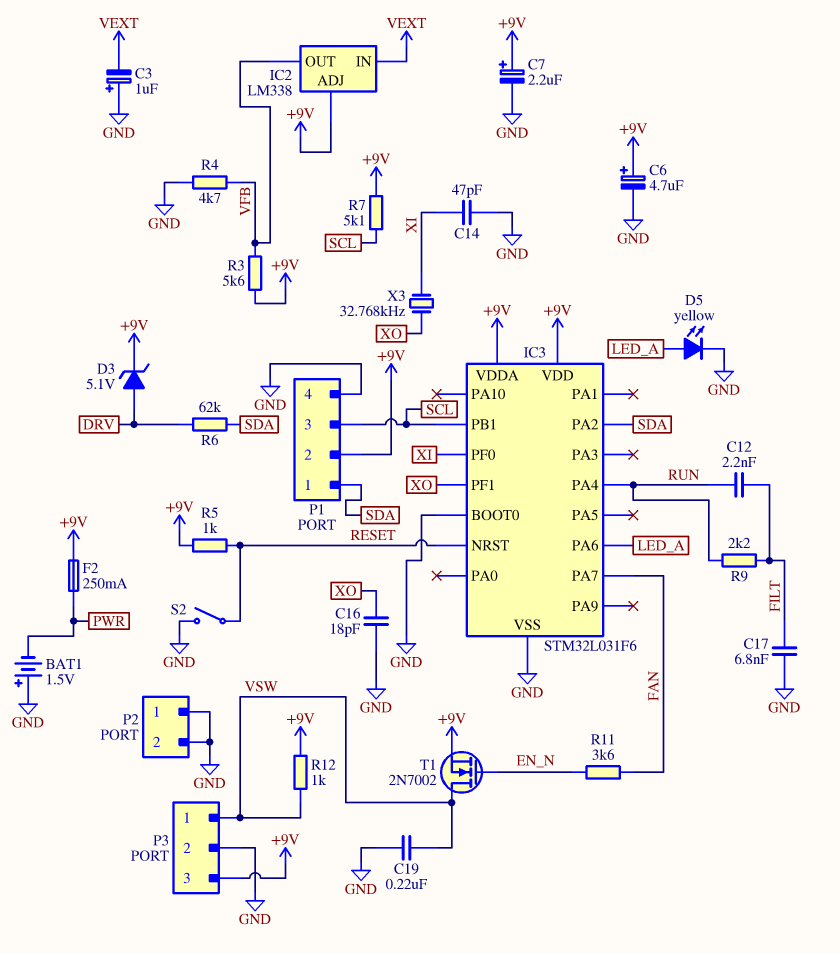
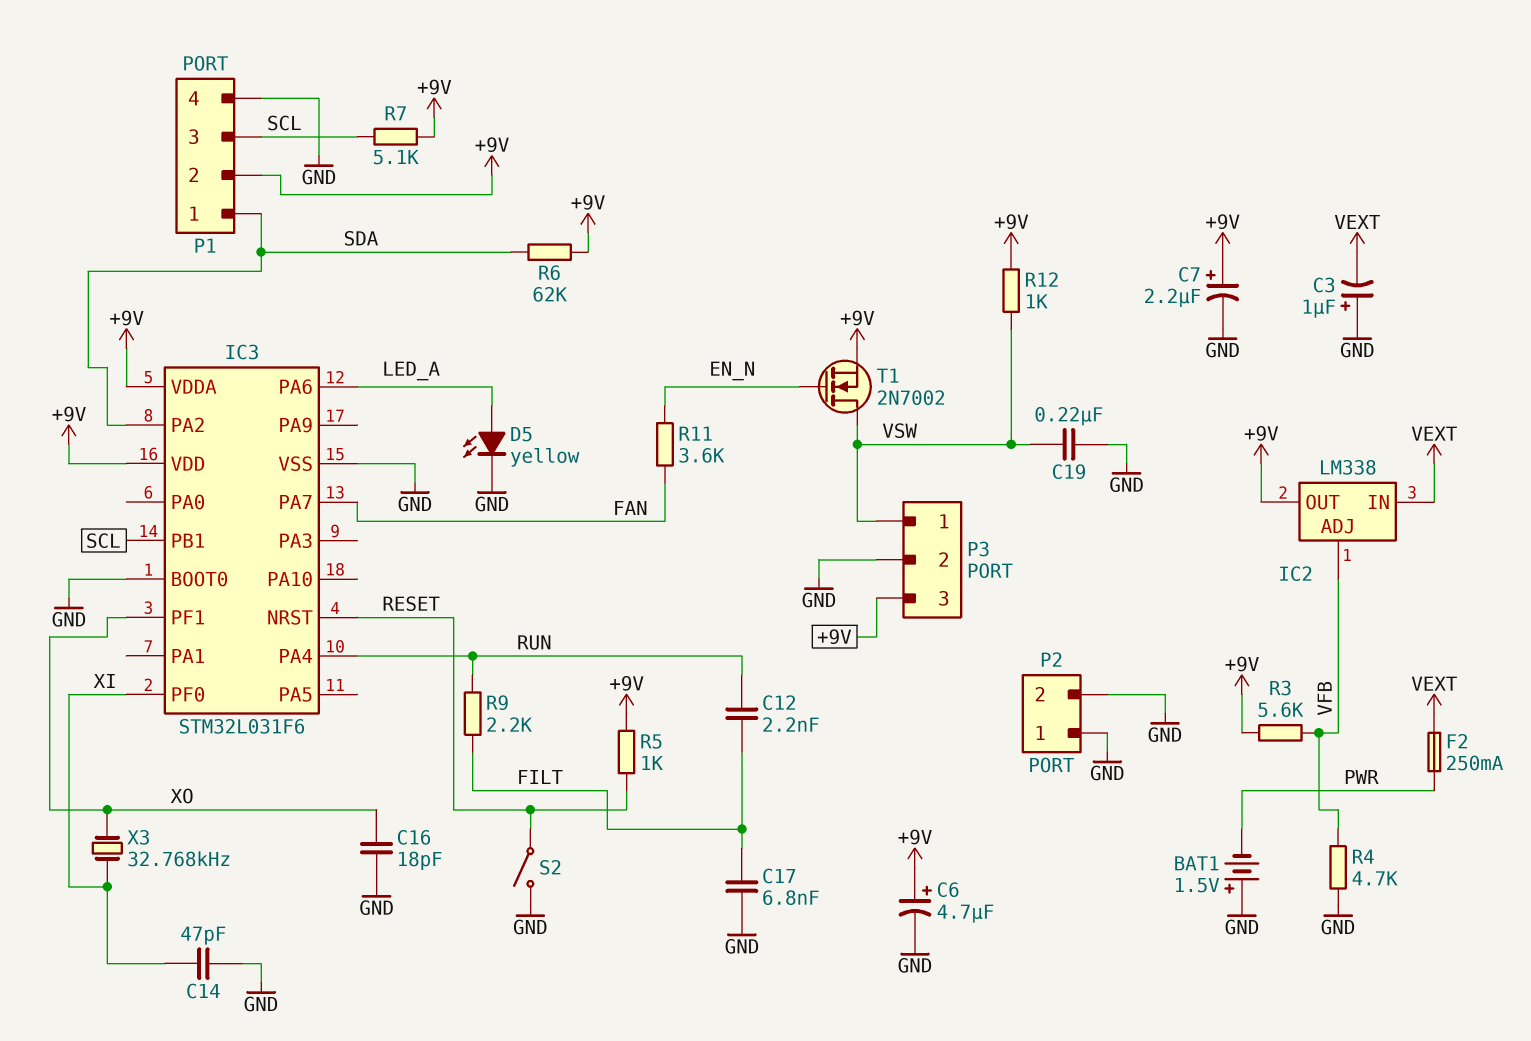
D3: zener 5.1V (A DRV, K +9V) -> none
F2: 250mA (+9V, PWR) -> 250mA (PWR, VEXT)
IC2 pin ADJ: +9V -> VFB
IC2 pin OUT: VFB -> +9V
R6: 62k (DRV, SDA) -> 62k (+9V, SDA)

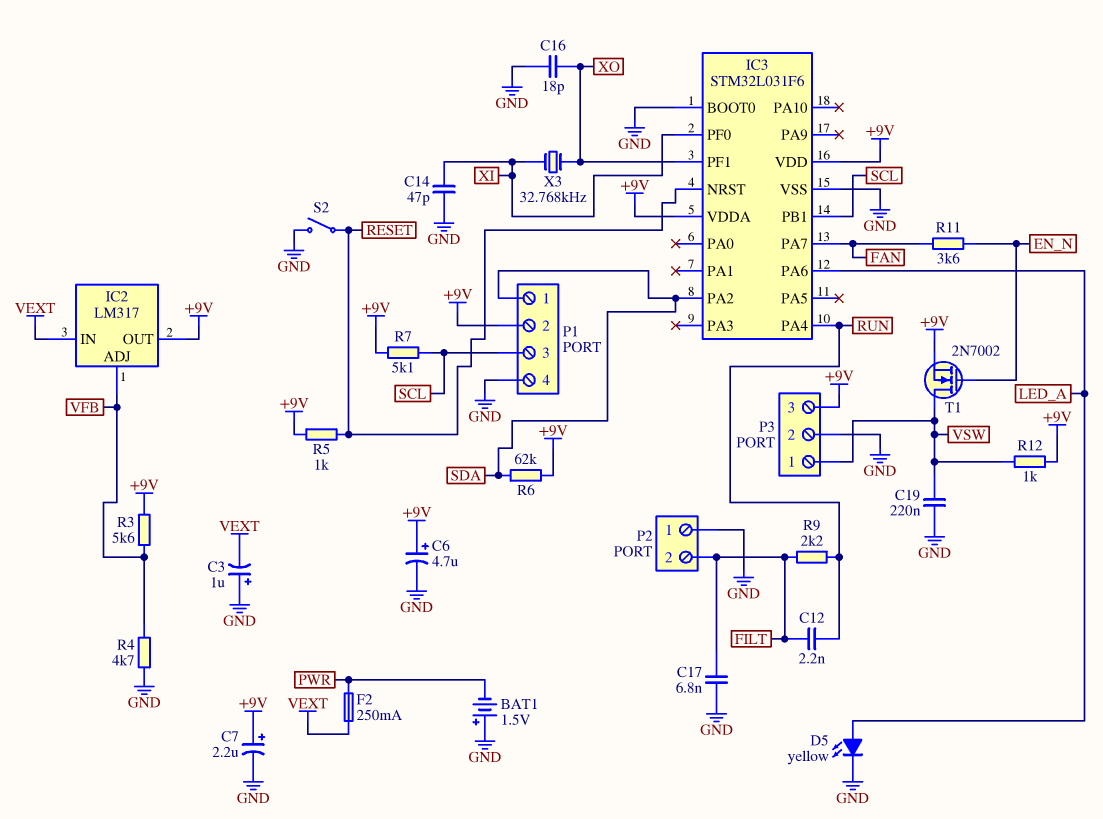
IC2: LM338 -> LM317
P2 pin 2: GND -> FILT

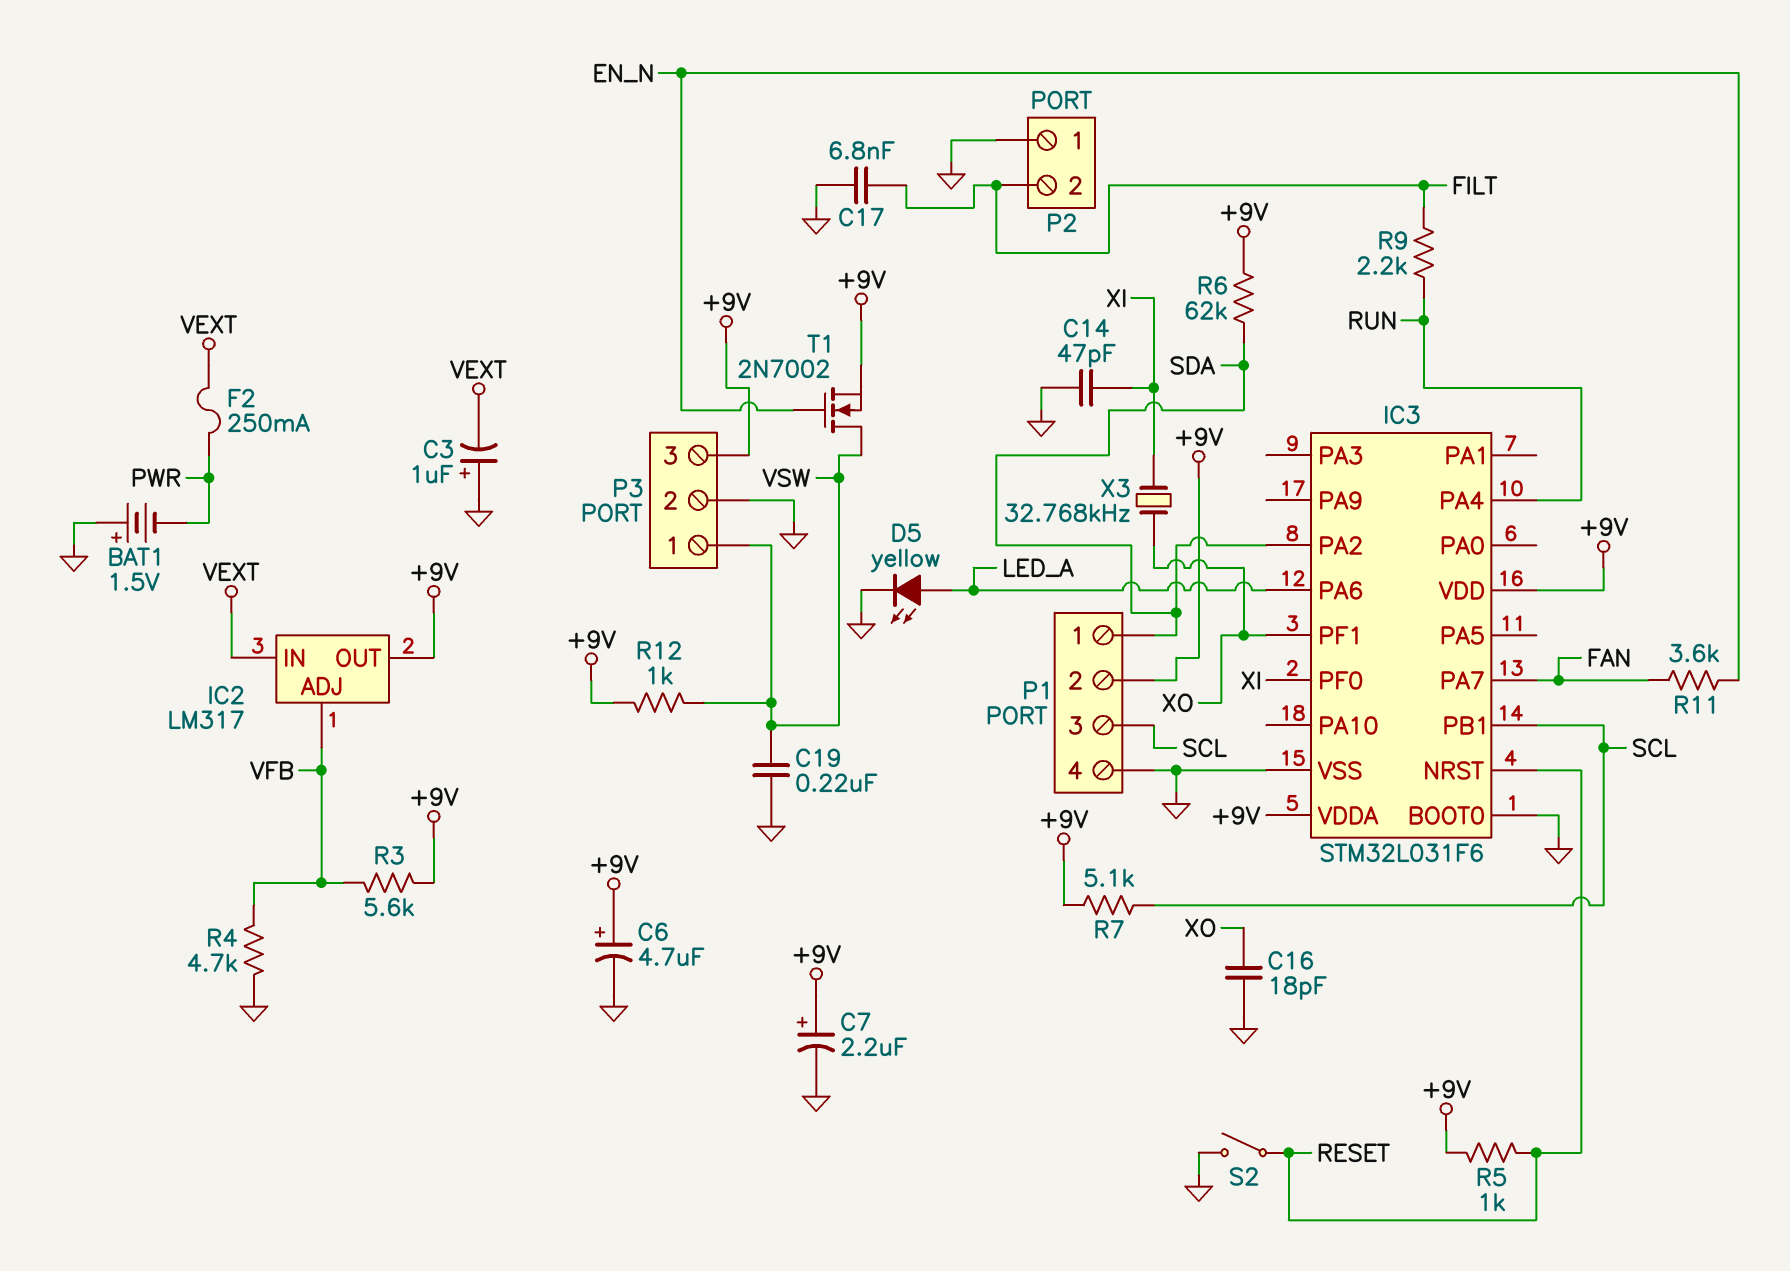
C12: 2.2nF (FILT, RUN) -> none

